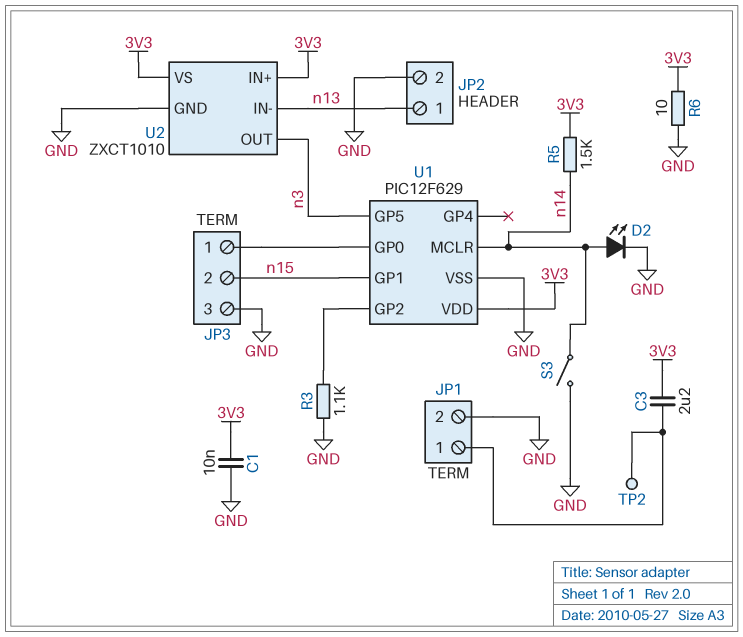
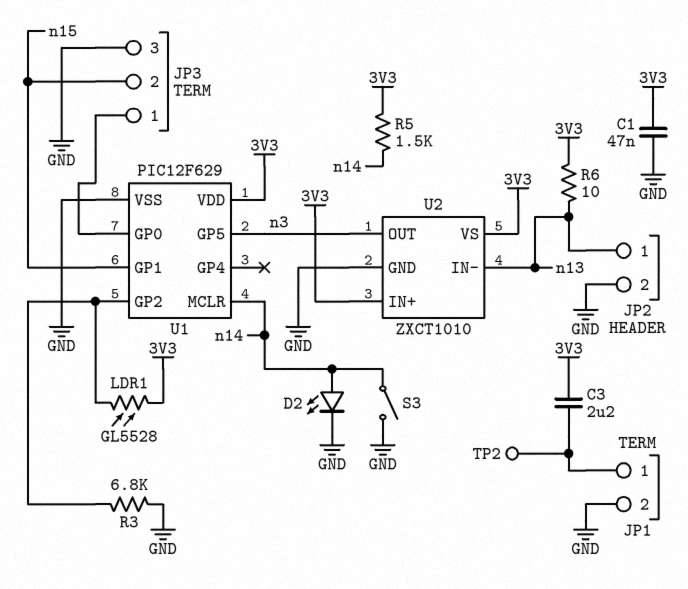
C1: 10nF (3V3, GND) -> 47nF (3V3, GND)
LDR1: none -> GL5528 (3V3, U1/GP2)
R3: 1.1k (GND, U1/GP2) -> 6.8k (GND, U1/GP2)
R6: 10 (3V3, GND) -> 10 (3V3, n13)

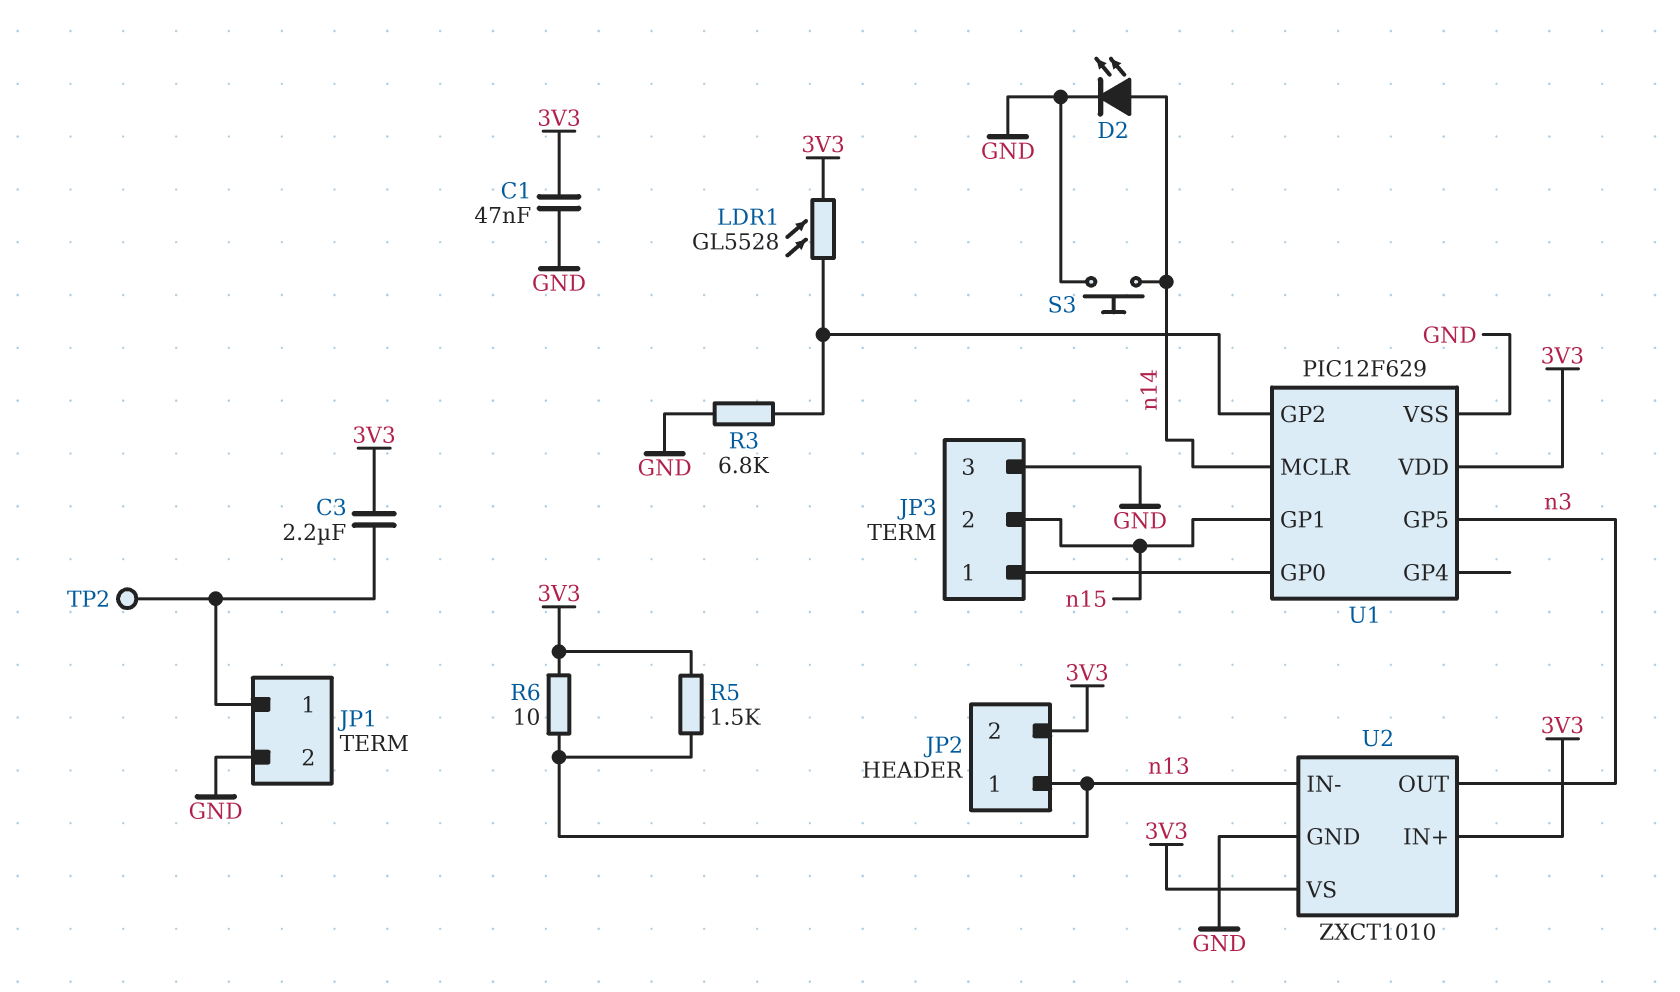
JP2 pin 2: GND -> 3V3
R5: 1.5k (3V3, n14) -> 1.5k (3V3, n13)
S3: switch (GND, n14) -> button (GND, n14)

